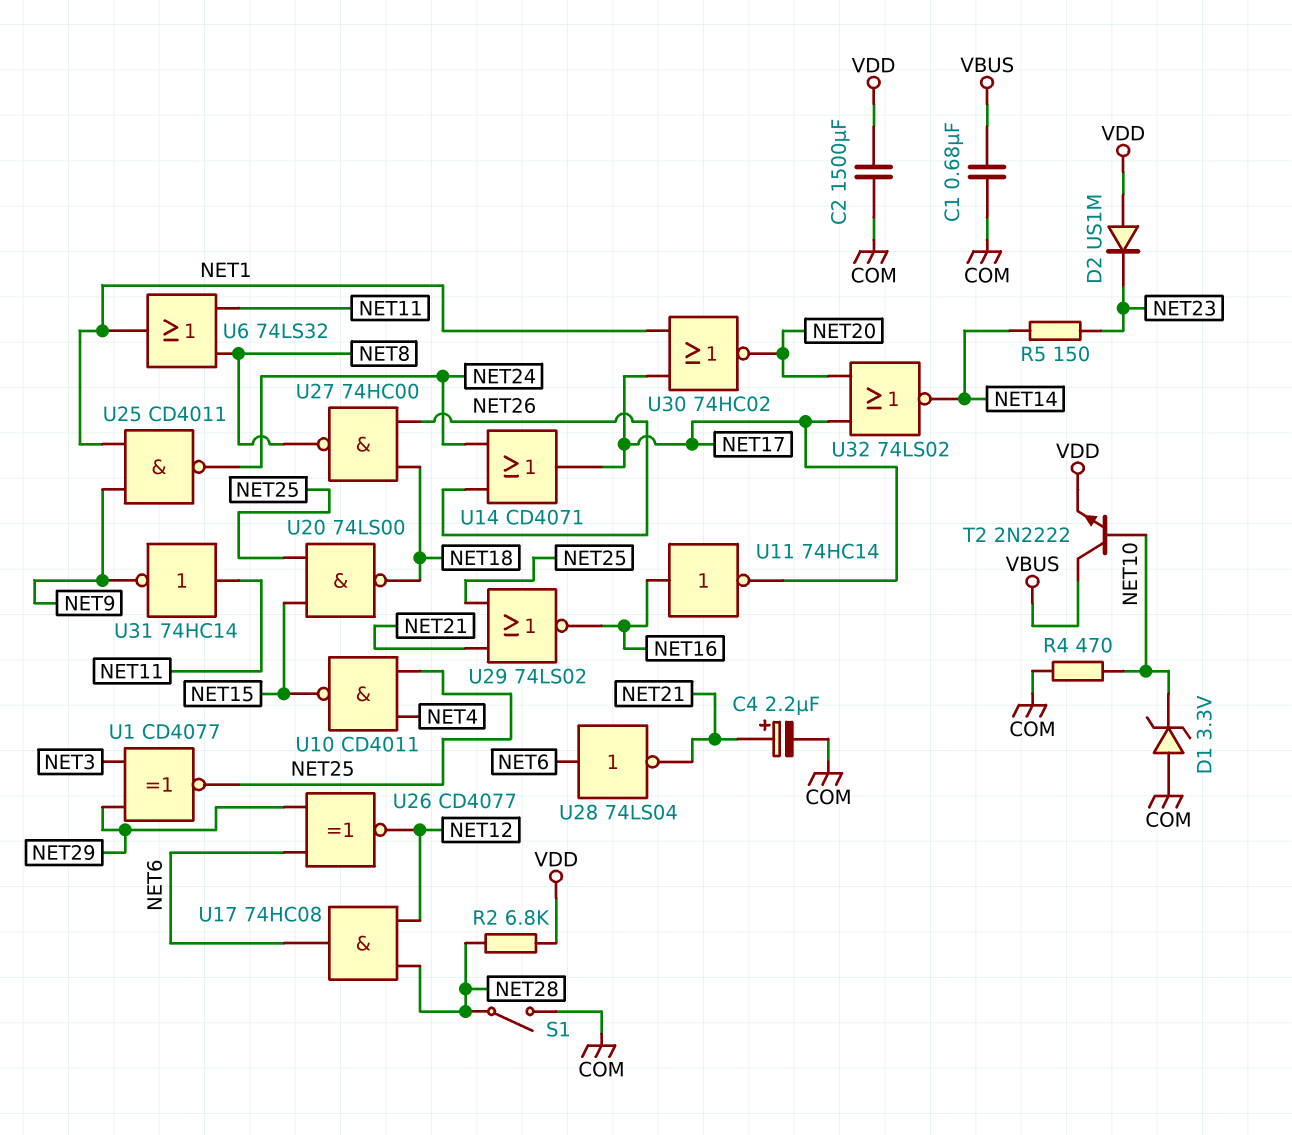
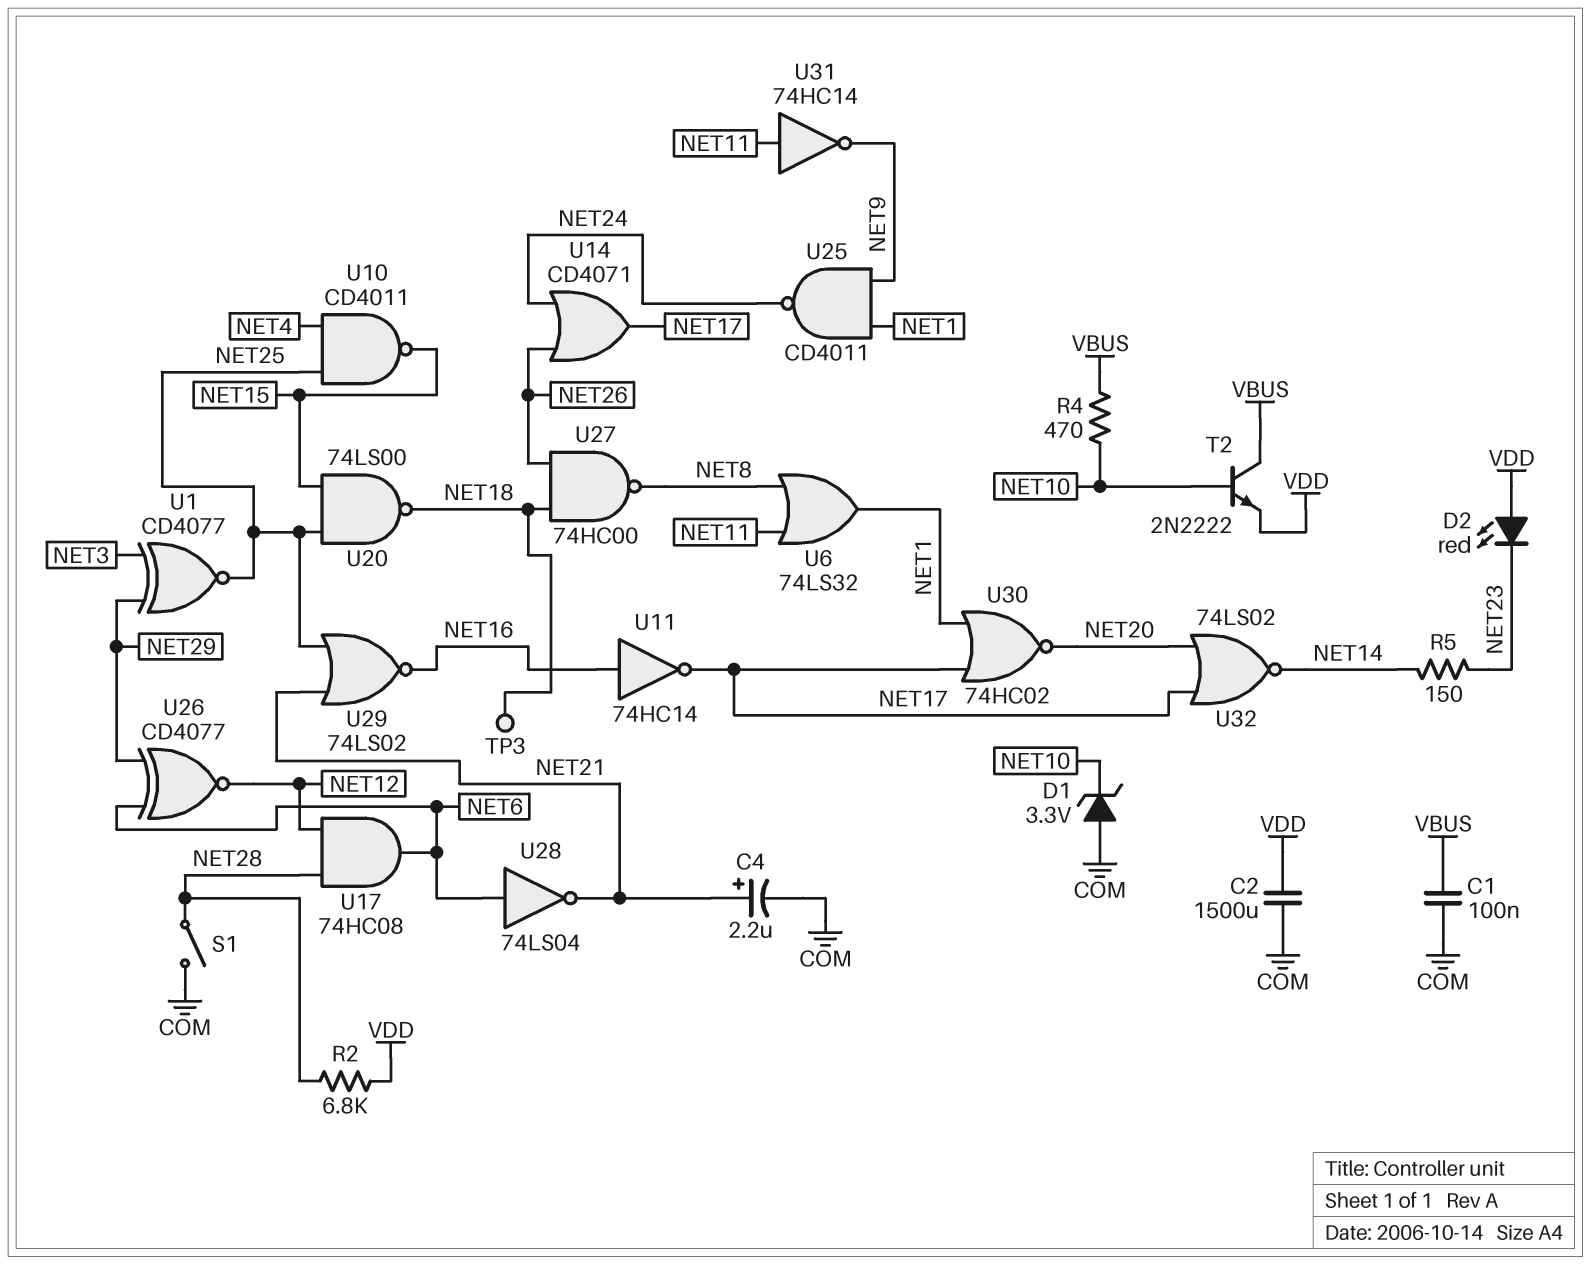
C1: 680nF (COM, VBUS) -> 100nF (COM, VBUS)
D2: diode US1M (A VDD, K NET23) -> LED red (A VDD, K NET23)
R4: 470 (COM, NET10) -> 470 (NET10, VBUS)
TP3: none -> test point (NET18)

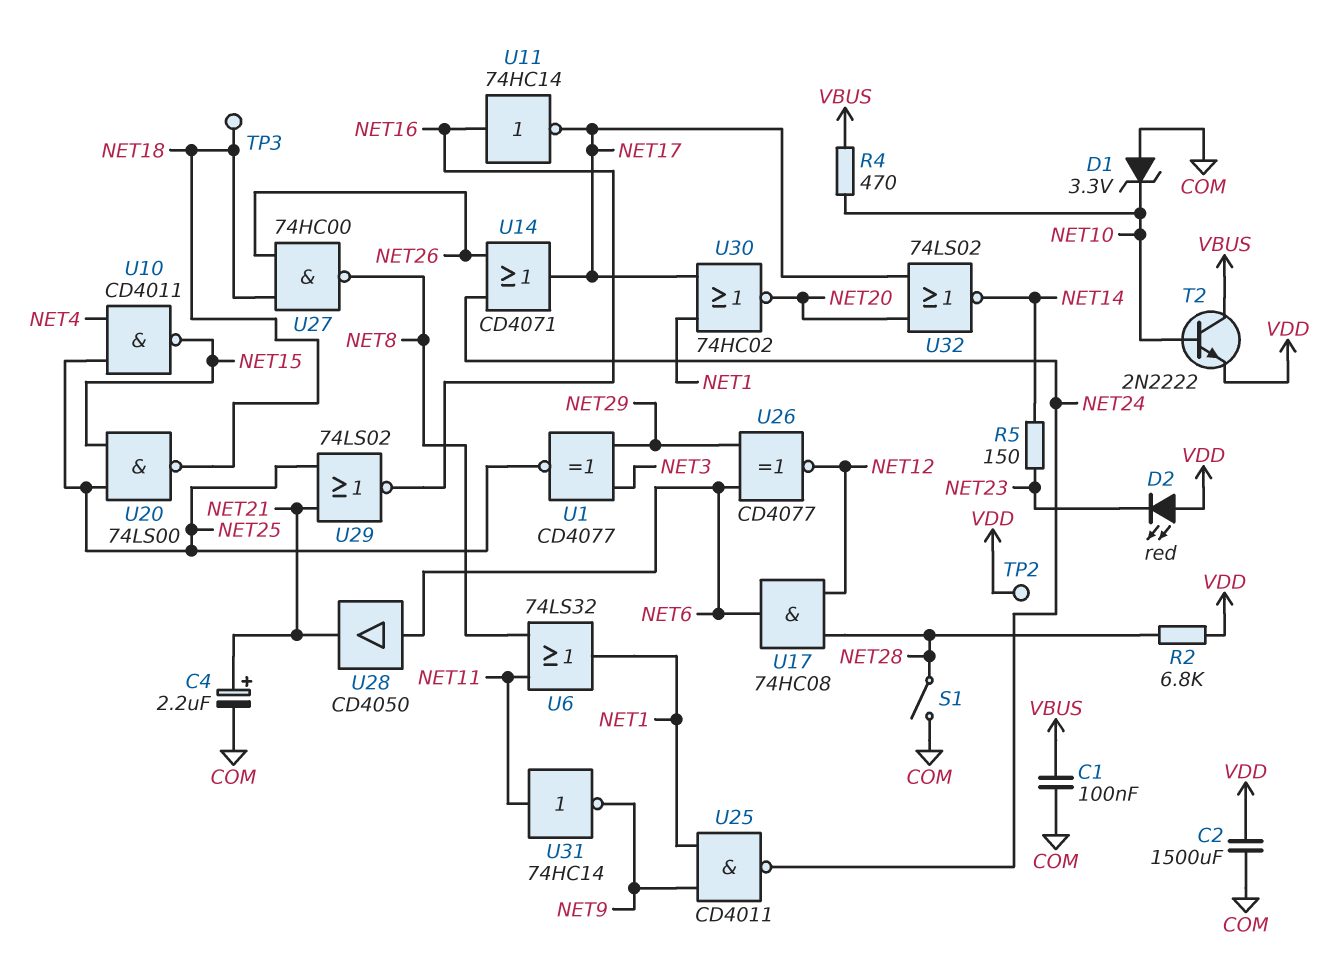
TP2: none -> test point (VDD)
U28: NOT 74LS04 (in NET6, out NET21) -> buffer CD4050 (in NET6, out NET21)

